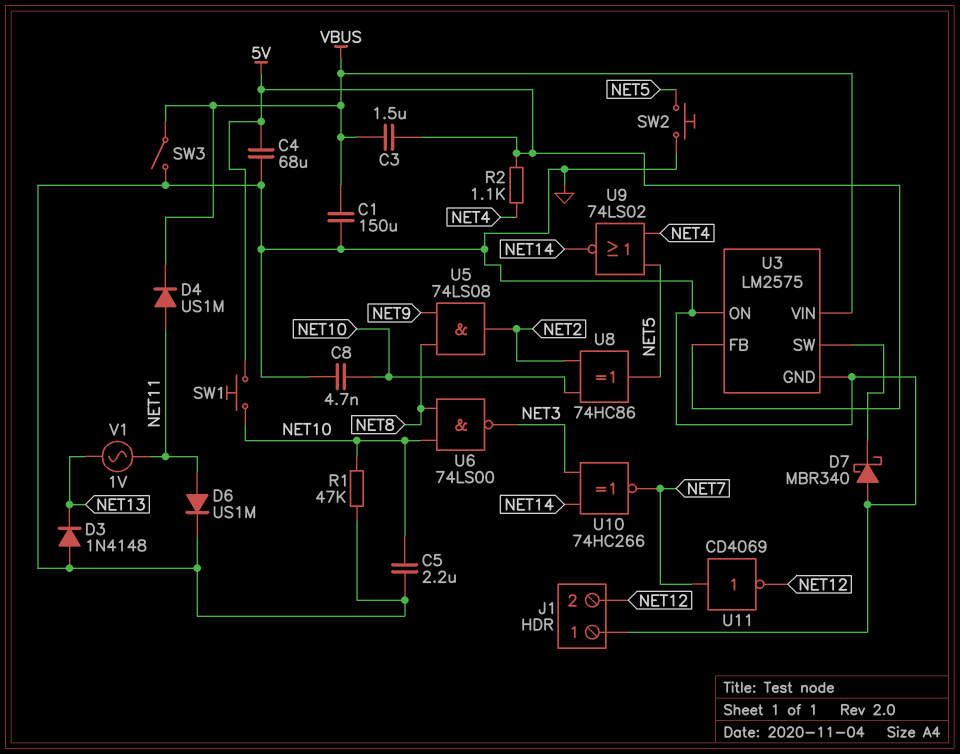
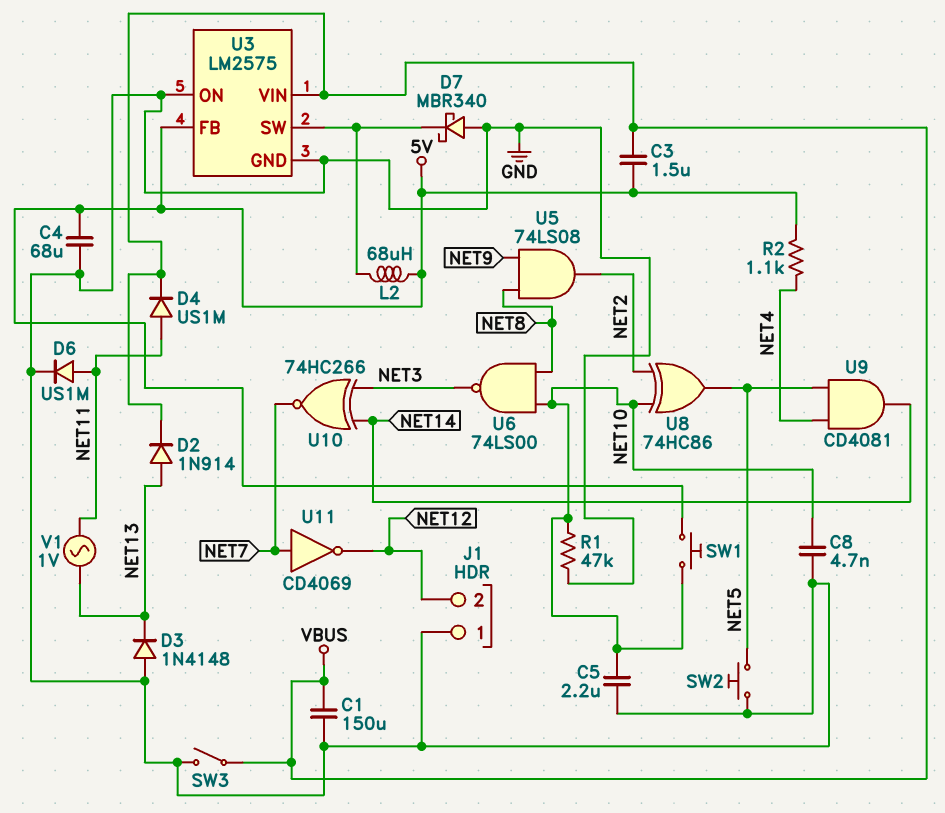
D2: none -> diode 1N914 (A NET13, K VBUS)
L2: none -> 68uH (5V, U3/SW)
U9: NOR 74LS02 (in NET4, in NET5, out NET14) -> AND CD4081 (in NET4, in NET5, out NET14)

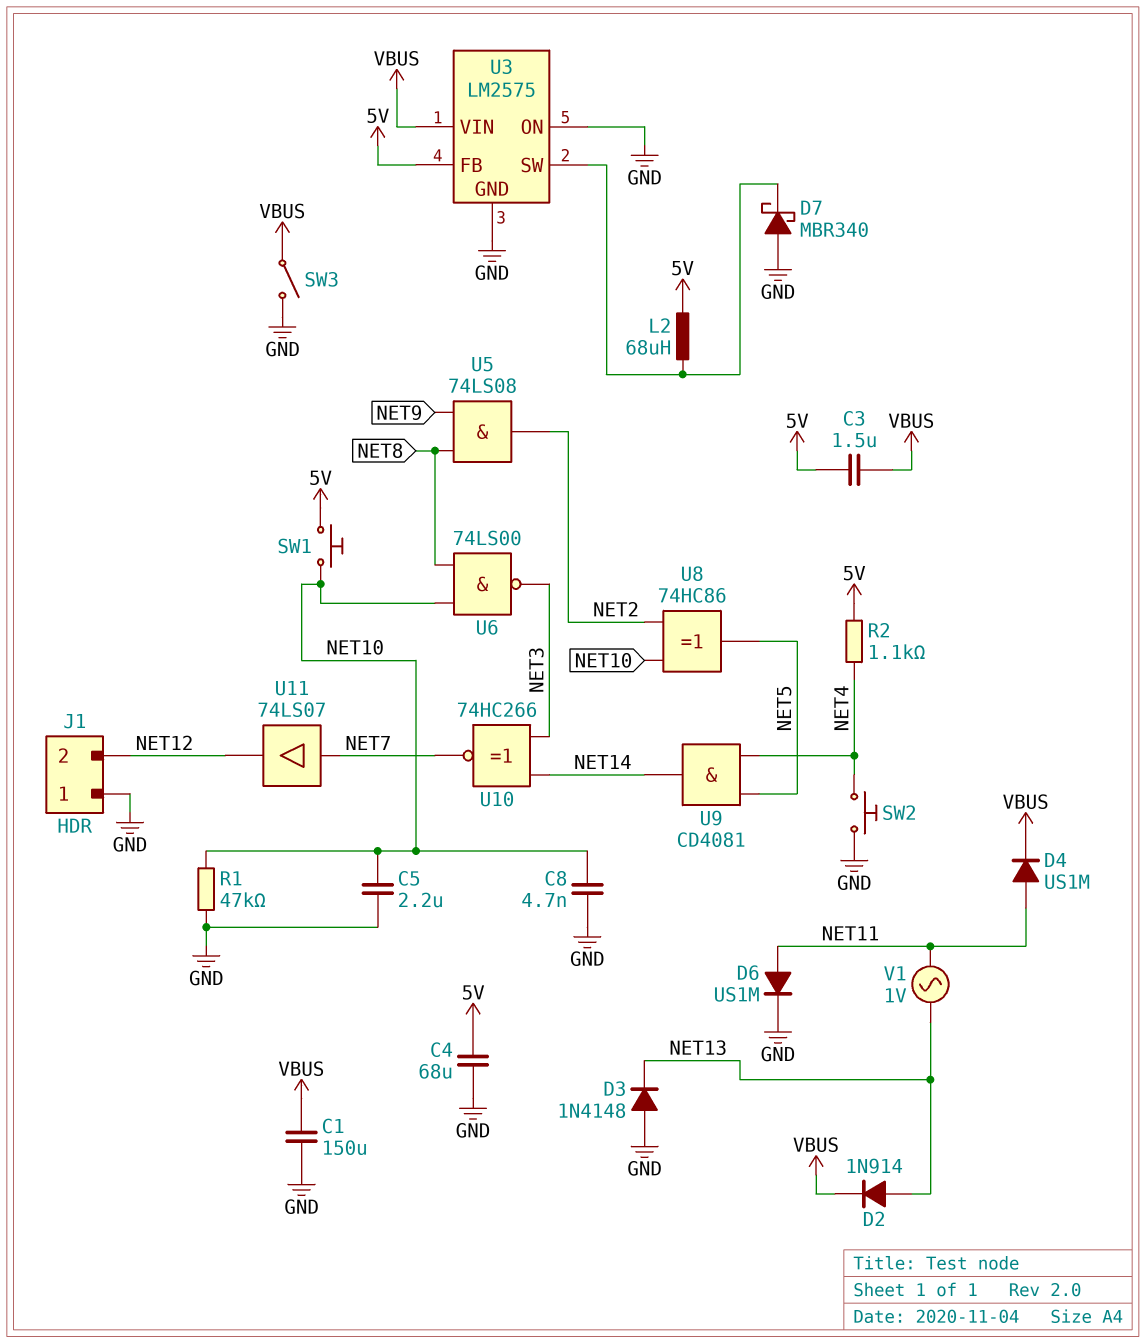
SW2: button (GND, NET5) -> button (GND, NET4)
U11: NOT CD4069 (in NET7, out NET12) -> buffer 74LS07 (in NET7, out NET12)

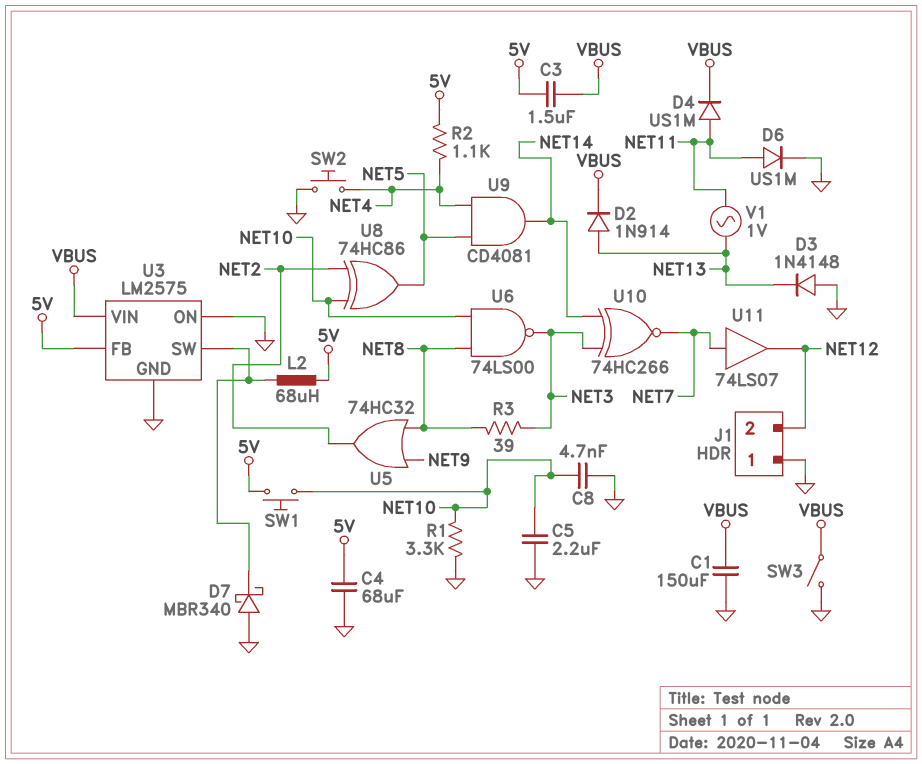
R1: 47k (GND, NET10) -> 3.3k (GND, NET10)
R3: none -> 39 (NET3, NET8)
U5: AND 74LS08 (in NET8, in NET9, out NET2) -> OR 74HC32 (in NET8, in NET9, out NET2)

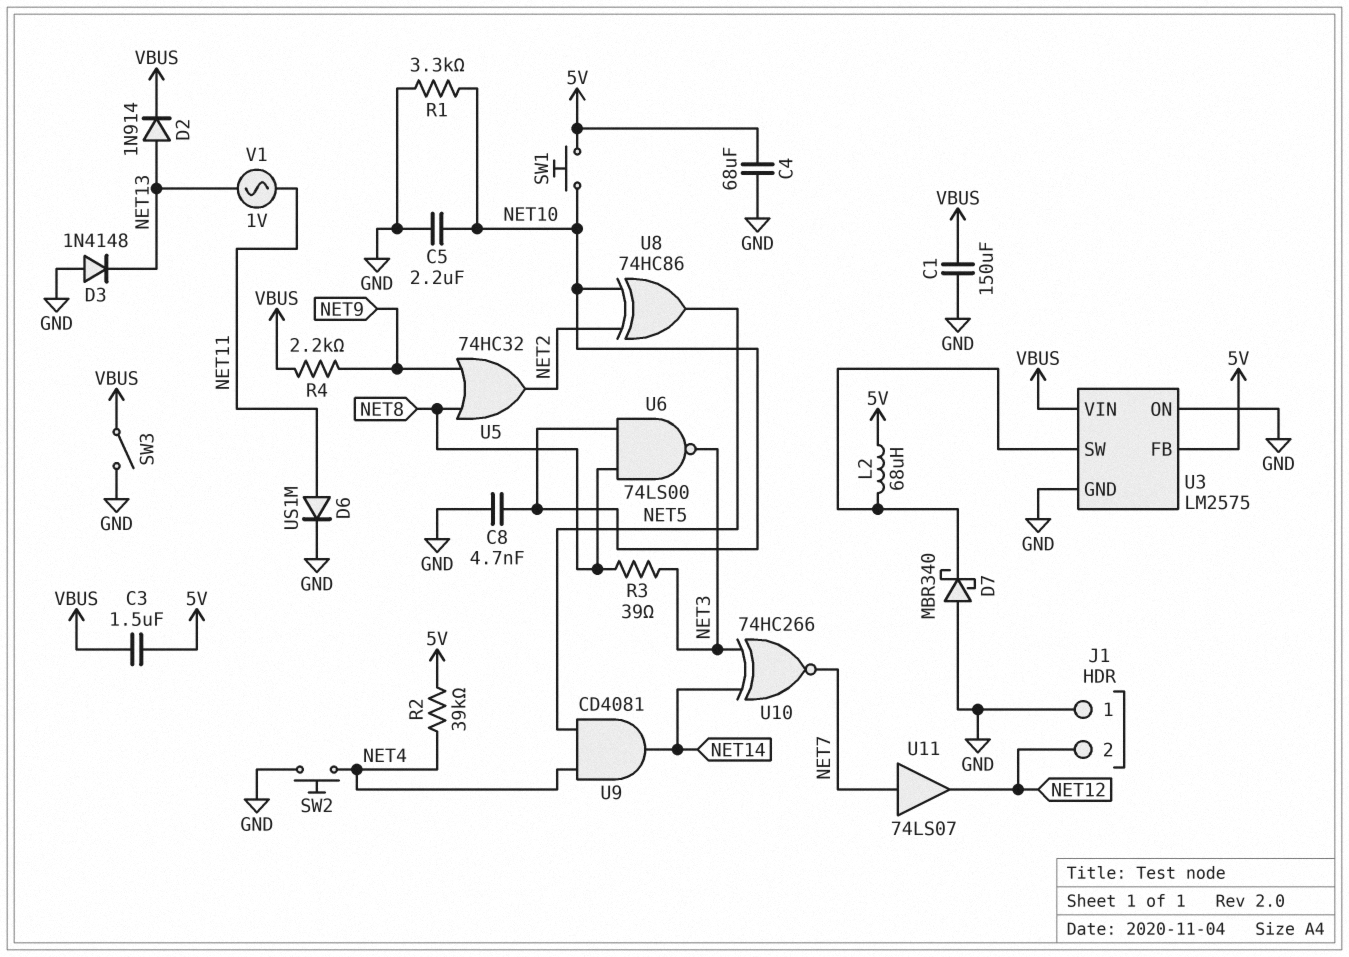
D4: diode US1M (A NET11, K VBUS) -> none
R2: 1.1k (5V, NET4) -> 39k (5V, NET4)
R4: none -> 2.2k (NET9, VBUS)

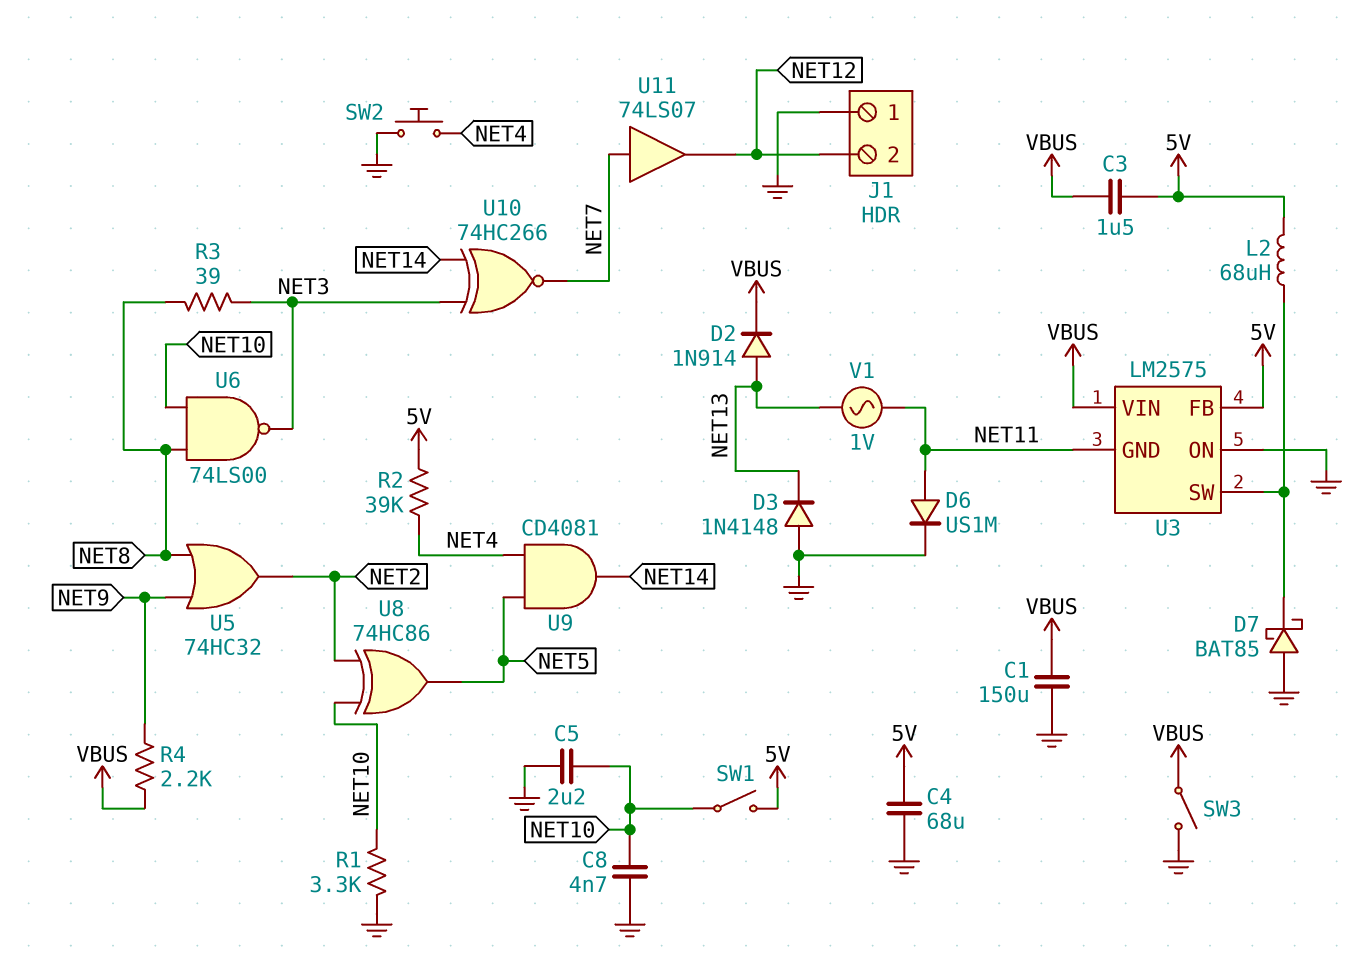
D7: schottky MBR340 (A GND, K U3/SW) -> schottky BAT85 (A GND, K U3/SW)
SW1: button (5V, NET10) -> switch (5V, NET10)
U3 pin GND: GND -> NET11

